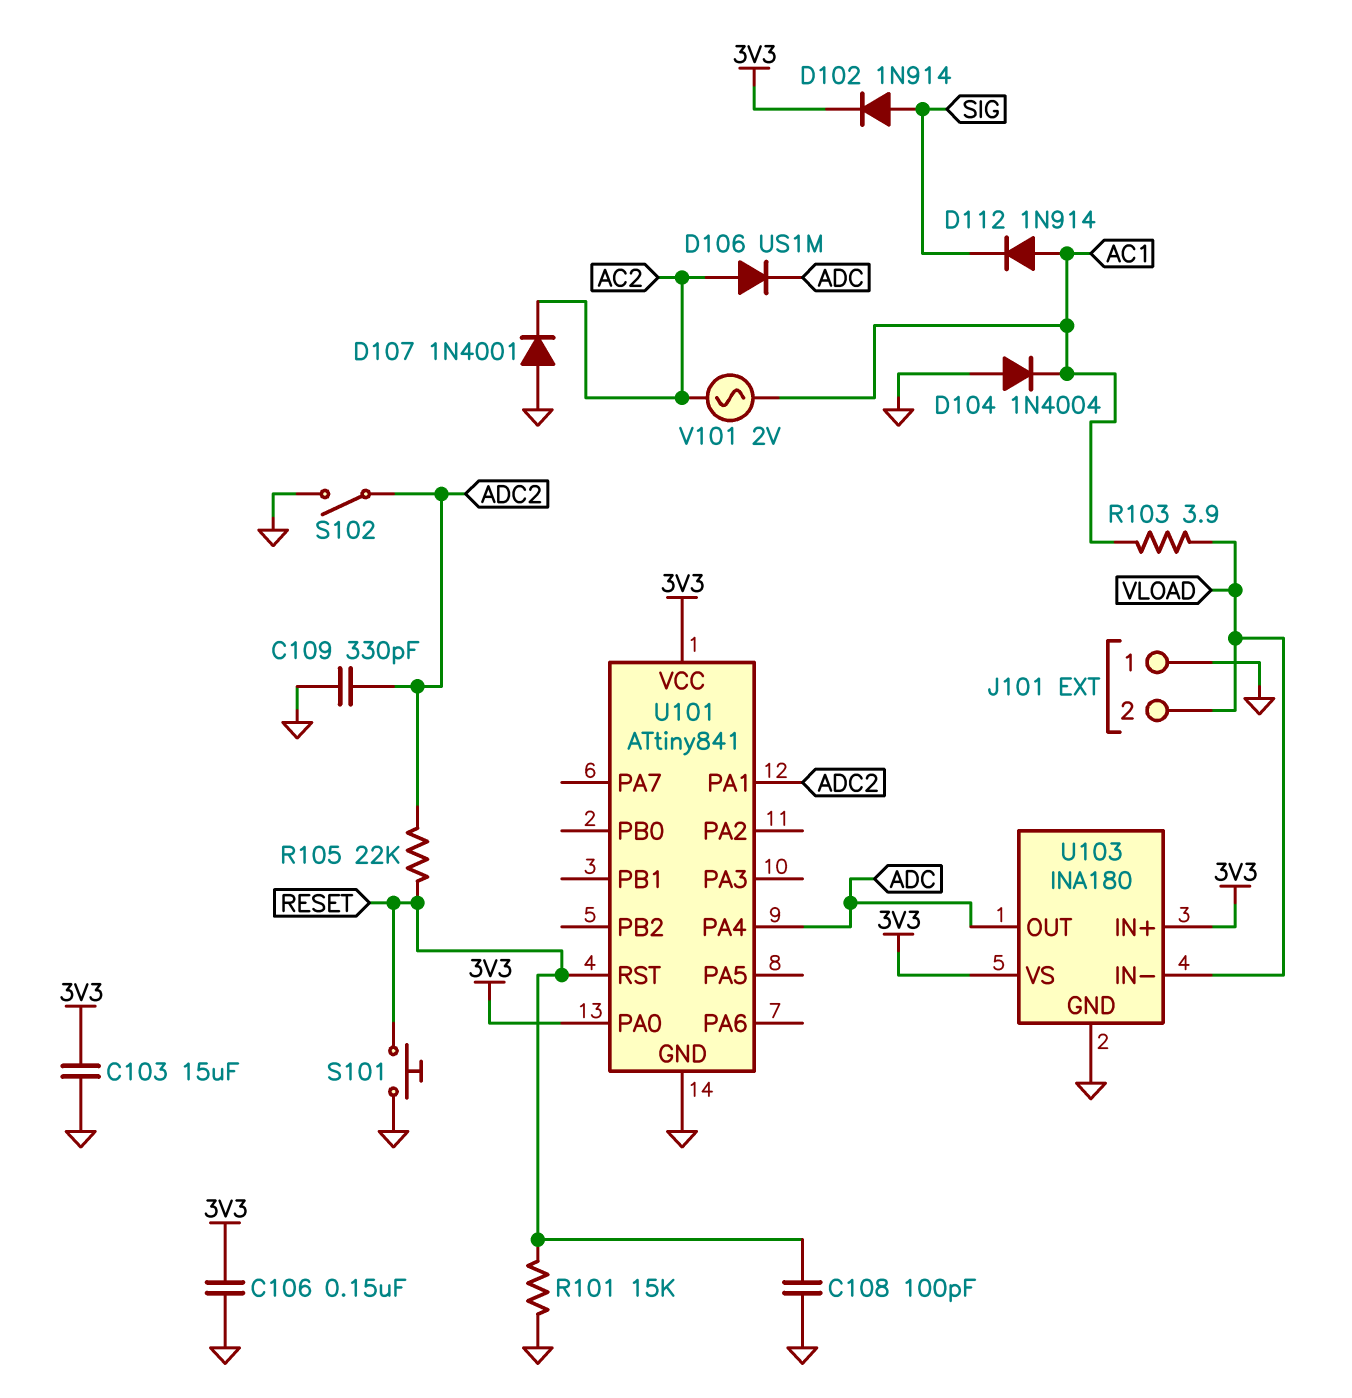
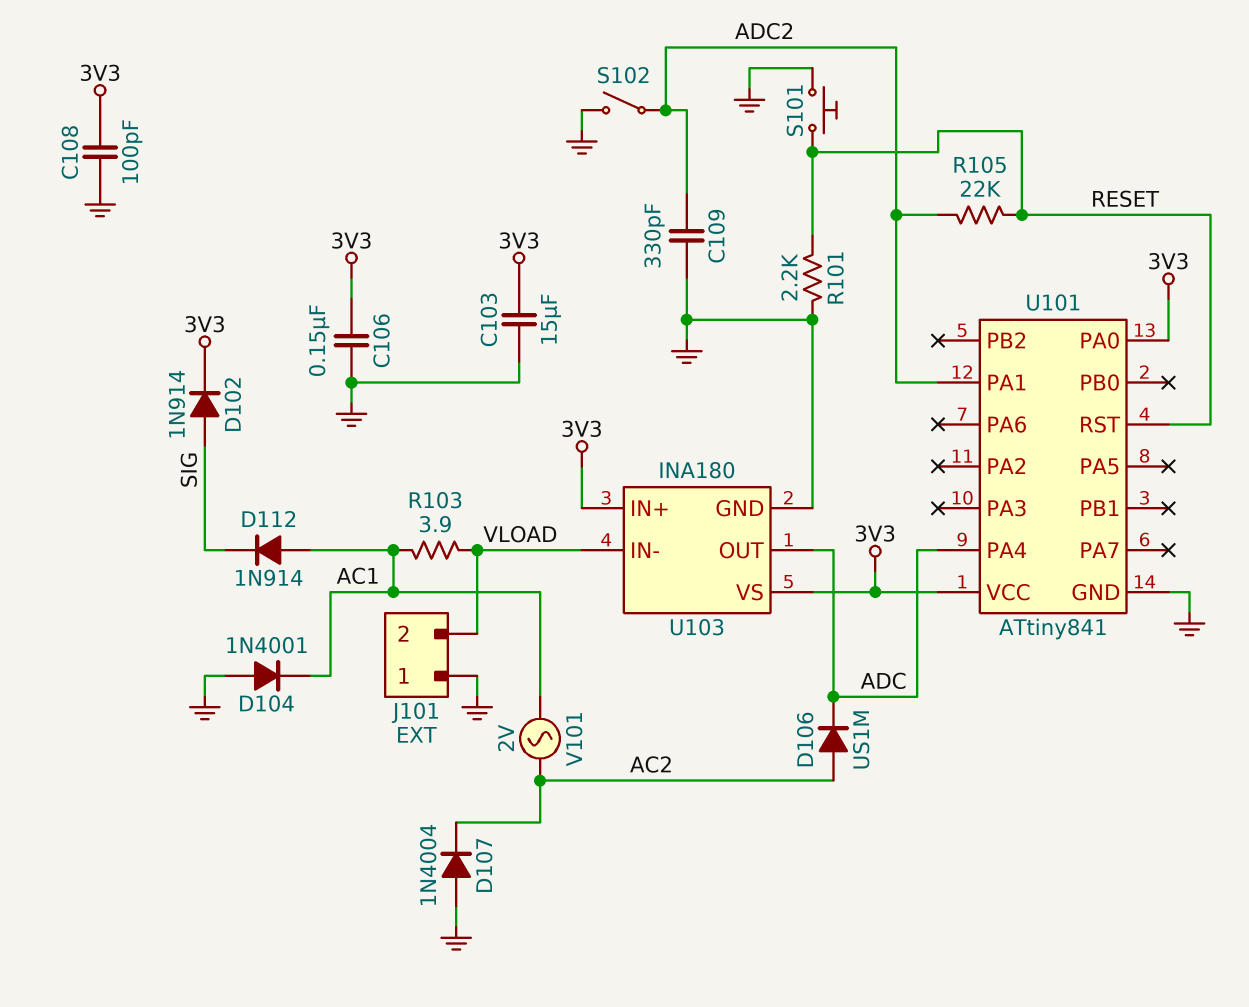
C108: 100pF (GND, RESET) -> 100pF (3V3, GND)
D104: diode 1N4004 (A GND, K AC1) -> diode 1N4001 (A GND, K AC1)
D107: diode 1N4001 (A GND, K AC2) -> diode 1N4004 (A GND, K AC2)
R101: 15k (GND, RESET) -> 2.2k (GND, RESET)

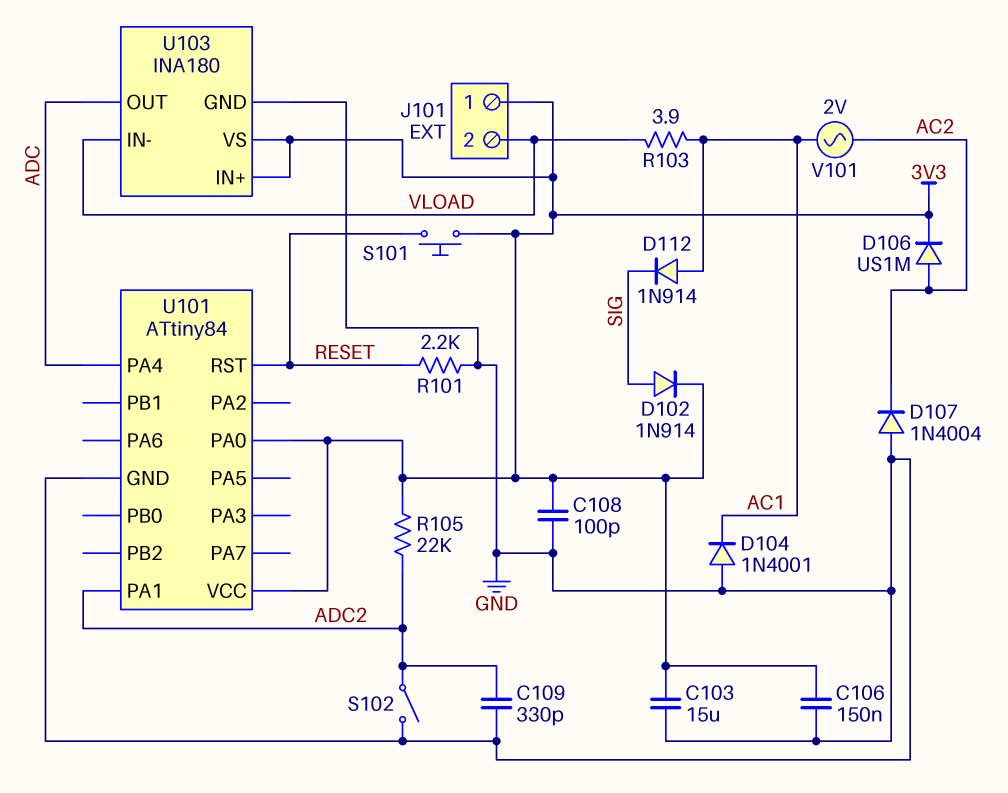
D106: diode US1M (A AC2, K ADC) -> diode US1M (A AC2, K 3V3)
J101 pin 1: GND -> 3V3
R105: 22k (ADC2, RESET) -> 22k (3V3, ADC2)
S101: button (GND, RESET) -> button (3V3, RESET)
U101: ATtiny841 -> ATtiny84

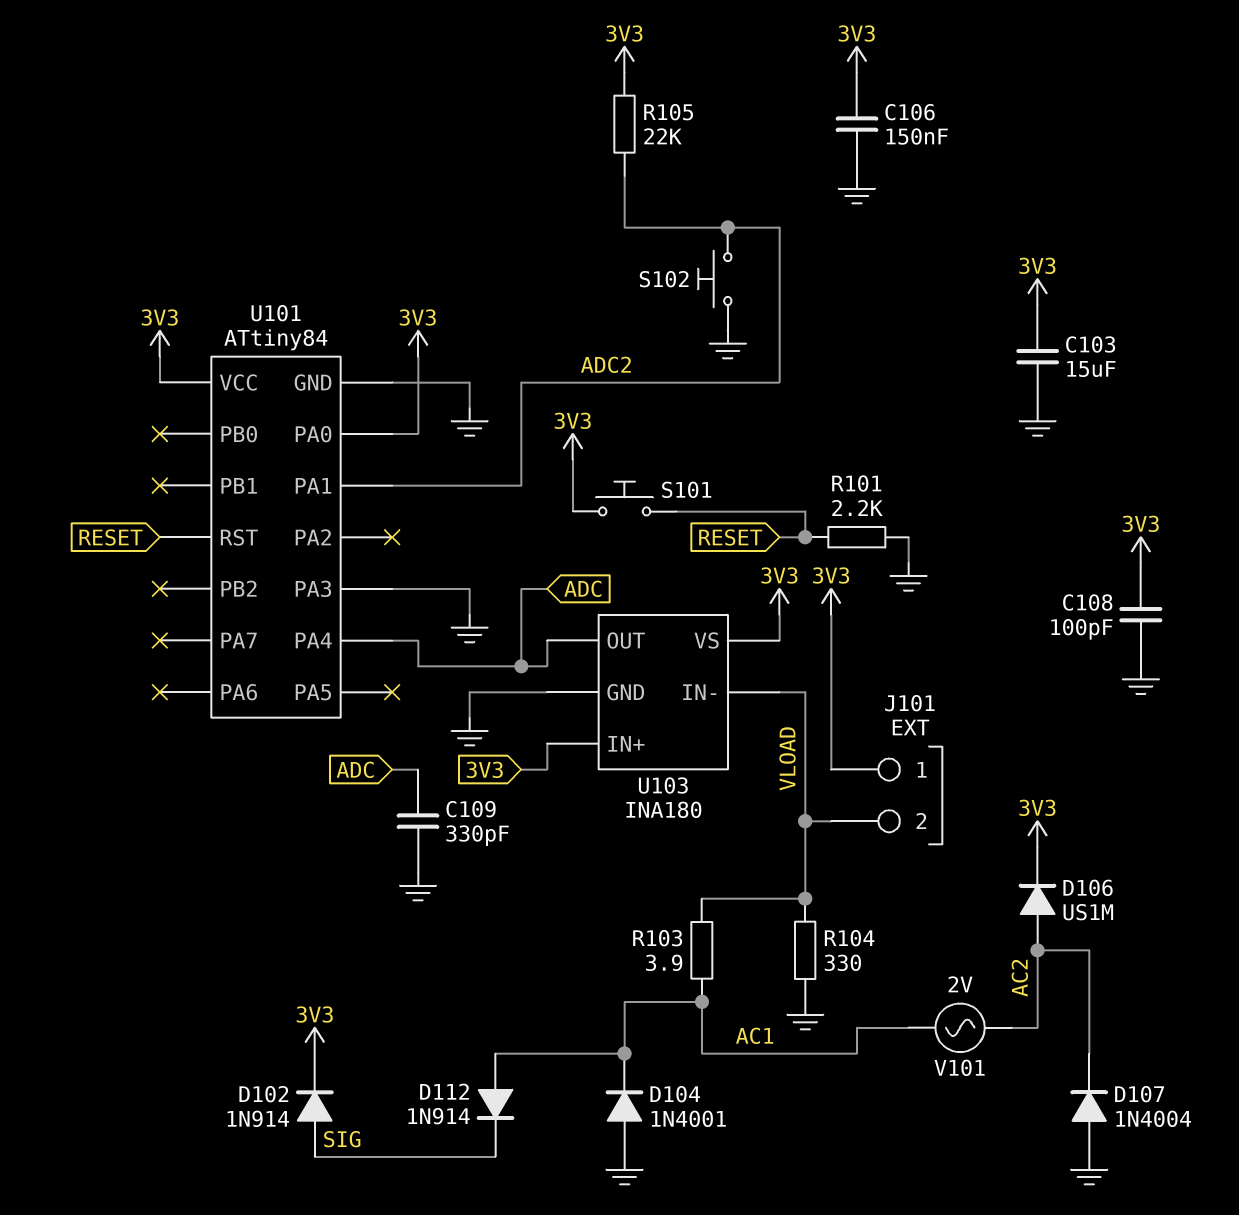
C109: 330pF (ADC2, GND) -> 330pF (ADC, GND)
R104: none -> 330 (GND, VLOAD)
S102: switch (ADC2, GND) -> button (ADC2, GND)
U101 pin PA3: none -> GND

